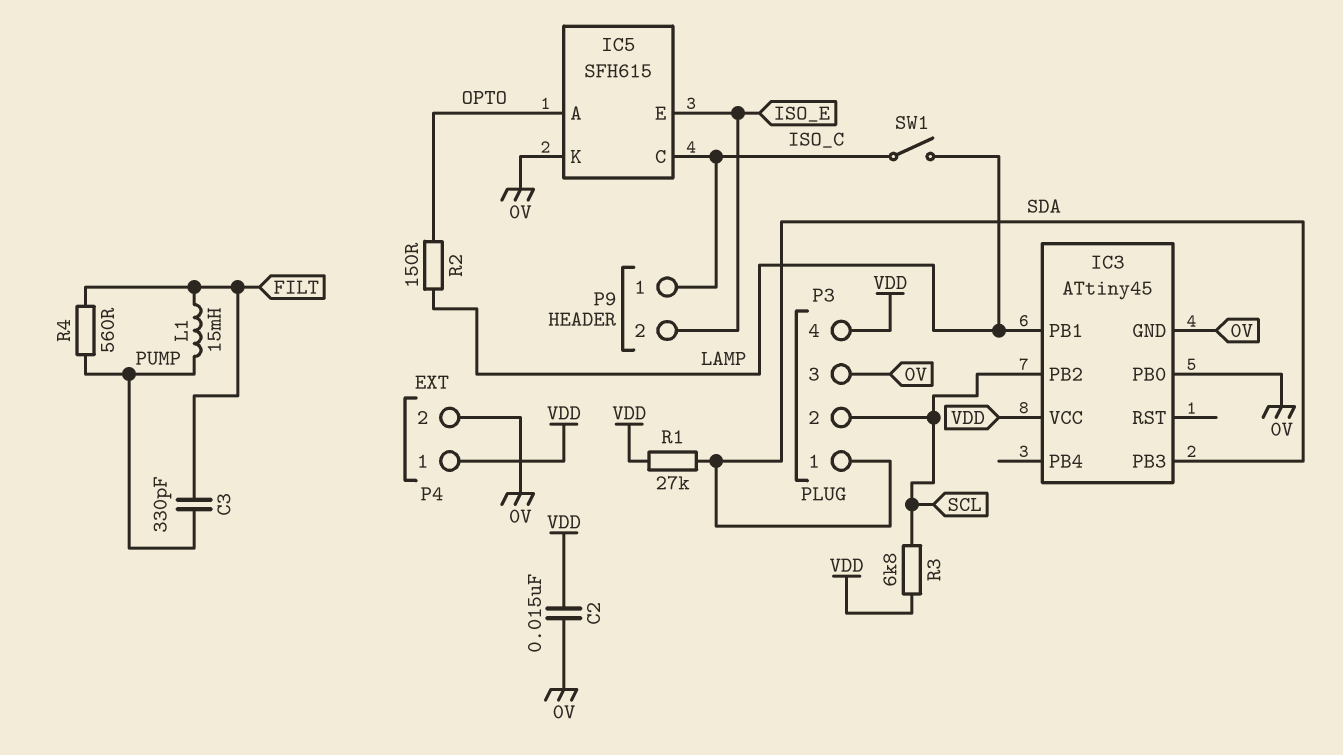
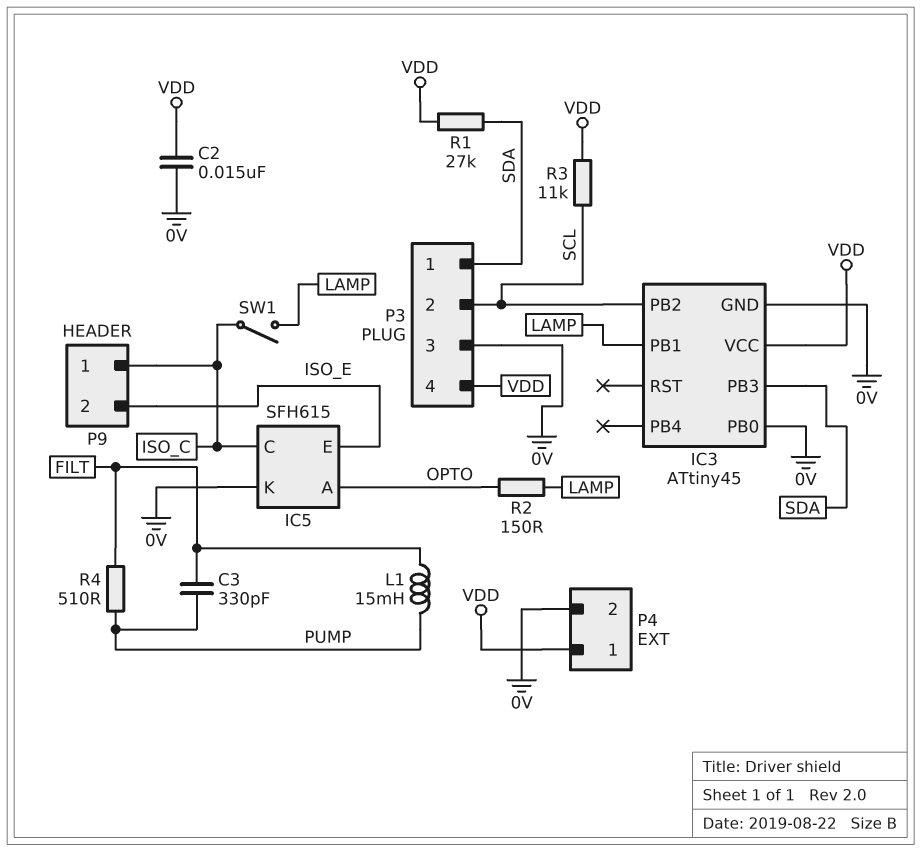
R3: 6.8k (SCL, VDD) -> 11k (SCL, VDD)
R4: 560 (FILT, PUMP) -> 510 (FILT, PUMP)

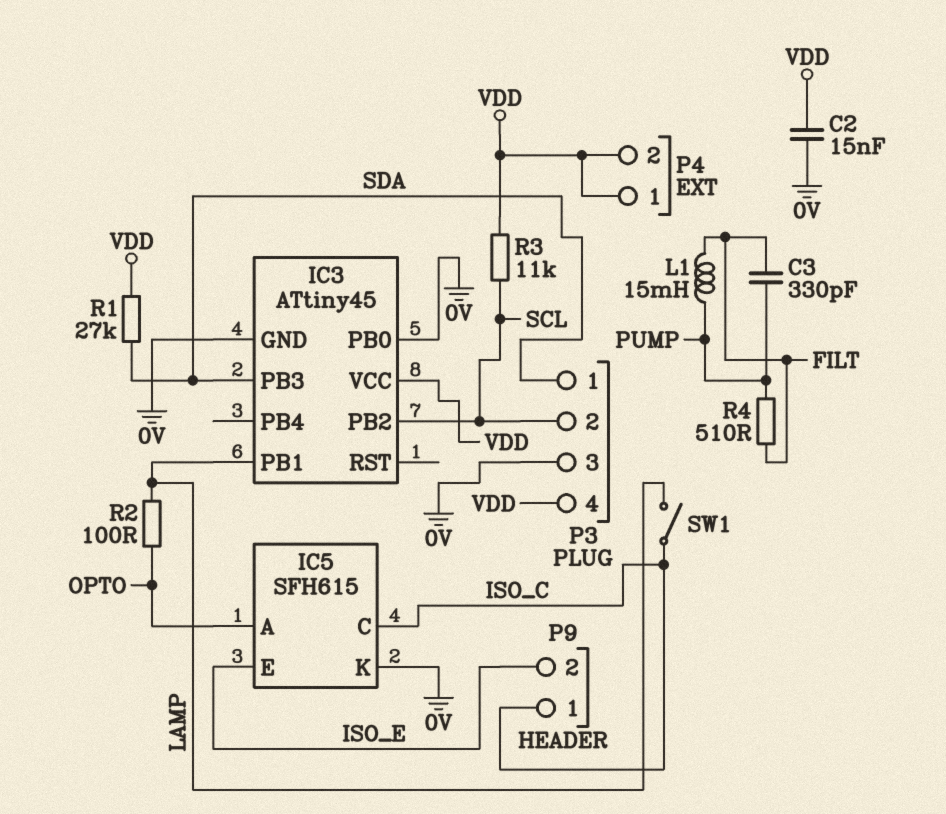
P4 pin 2: 0V -> VDD
R2: 150 (LAMP, OPTO) -> 100 (LAMP, OPTO)

